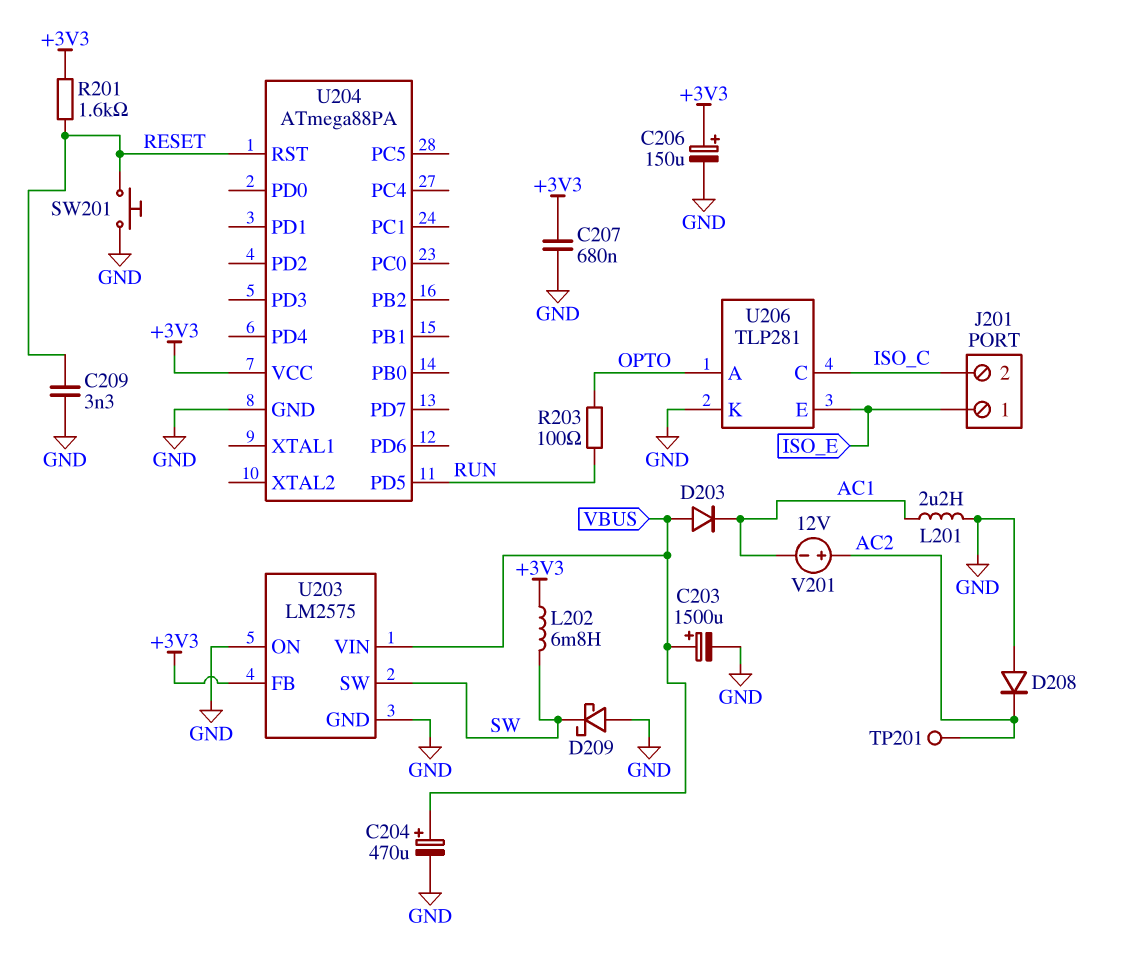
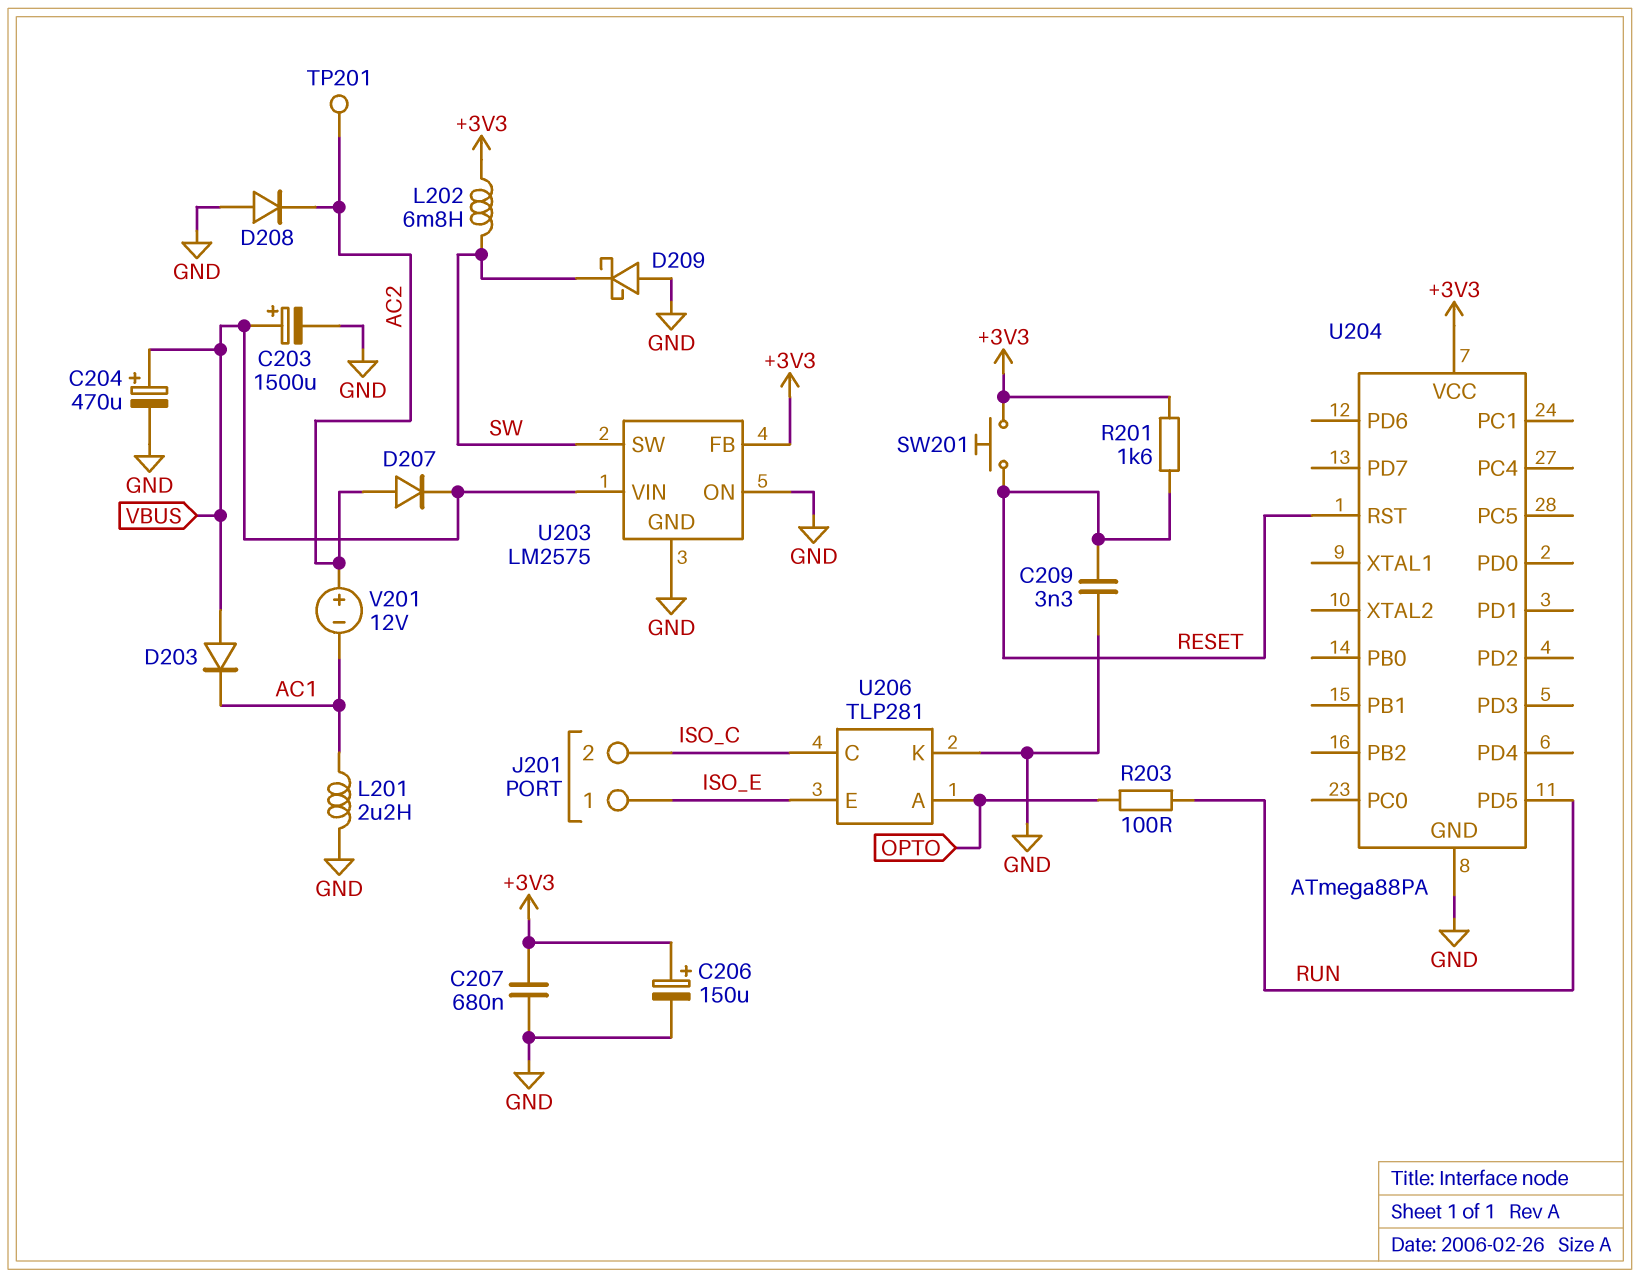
D207: none -> diode (A AC2, K VBUS)
SW201: button (GND, RESET) -> button (+3V3, RESET)

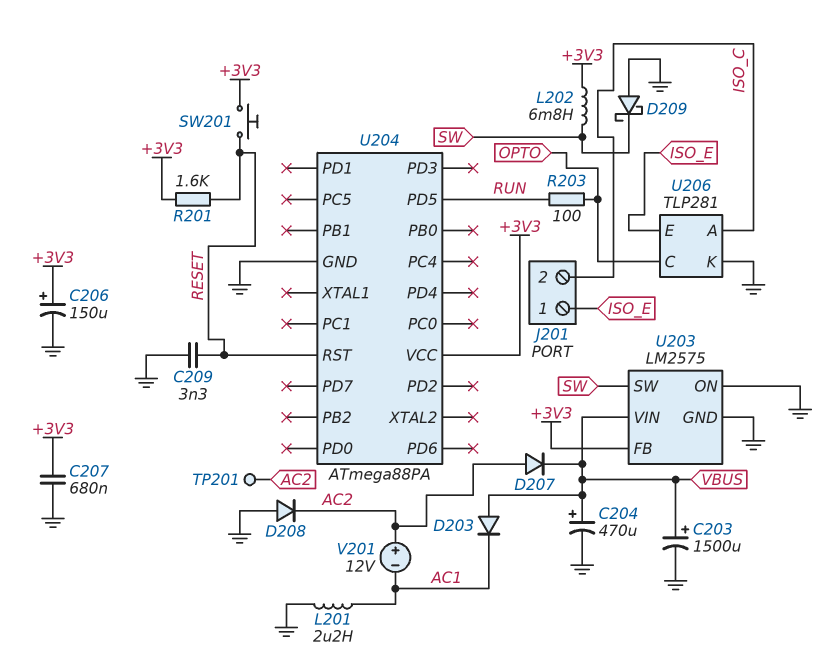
U206 pin A: OPTO -> ISO_C
U206 pin C: ISO_C -> OPTO

